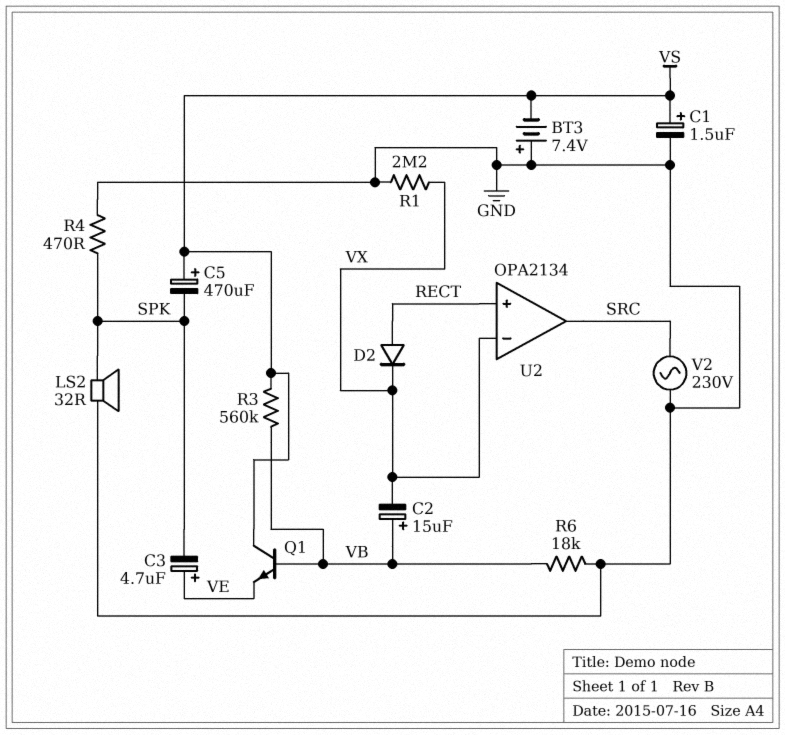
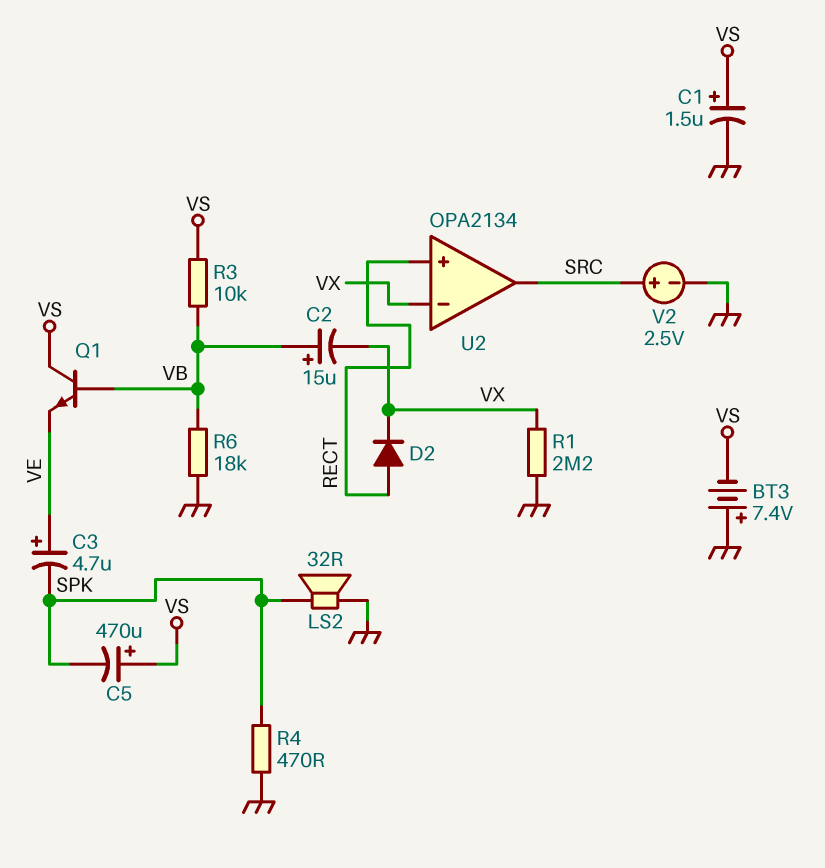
R3: 560k (VB, VS) -> 10k (VB, VS)
V2: AC 230V (GND, SRC) -> 2.5V (plus SRC, minus GND)

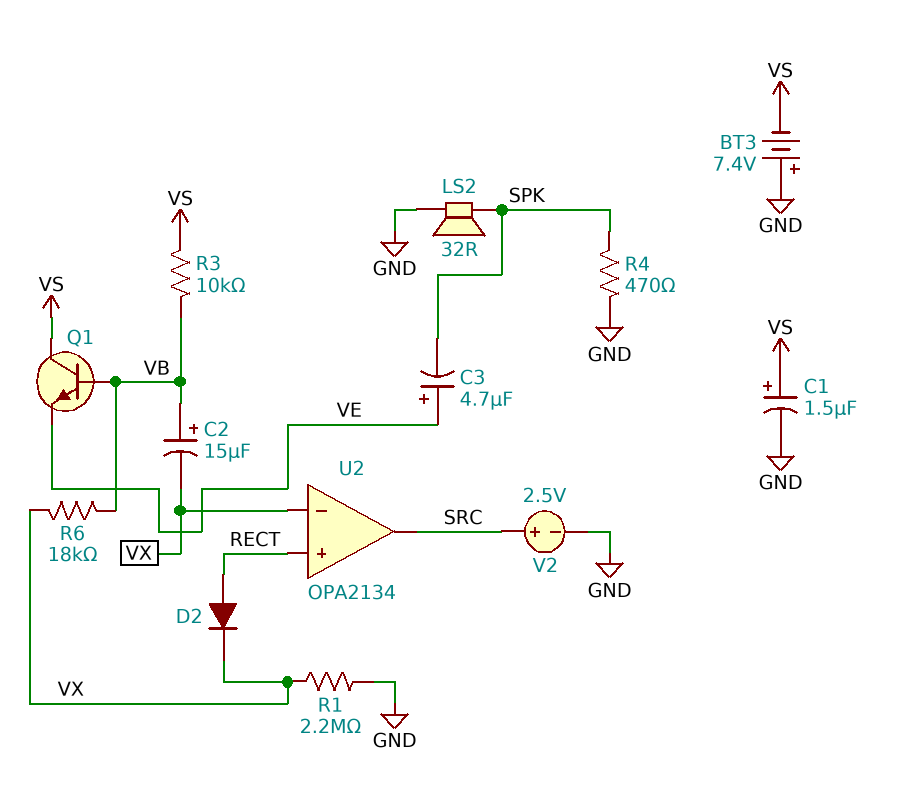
C5: 470uF (plus VS, minus SPK) -> none
R6: 18k (GND, VB) -> 18k (VB, VX)

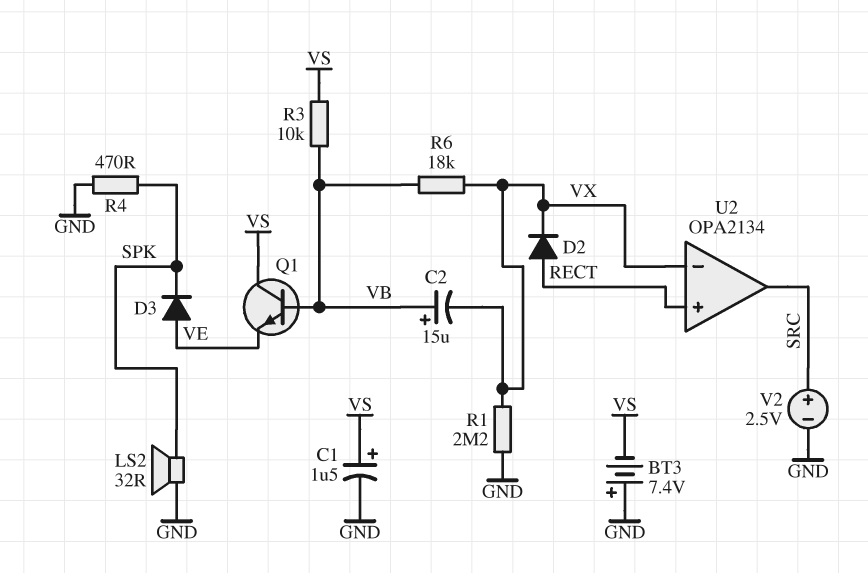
C3: 4.7uF (plus VE, minus SPK) -> none
D3: none -> diode (A VE, K SPK)

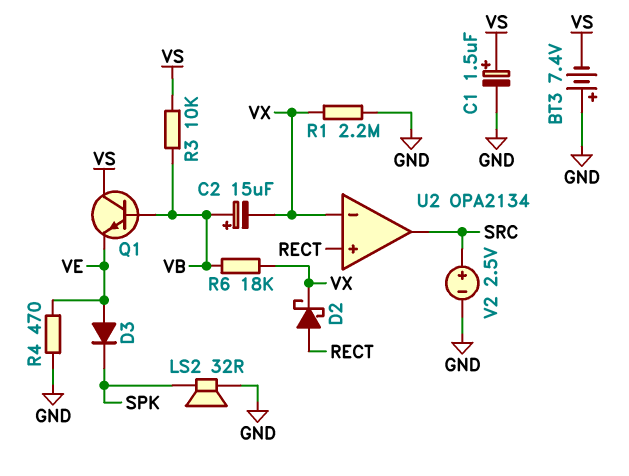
D2: diode (A RECT, K VX) -> schottky (A RECT, K VX)
R4: 470 (GND, SPK) -> 470 (GND, VE)

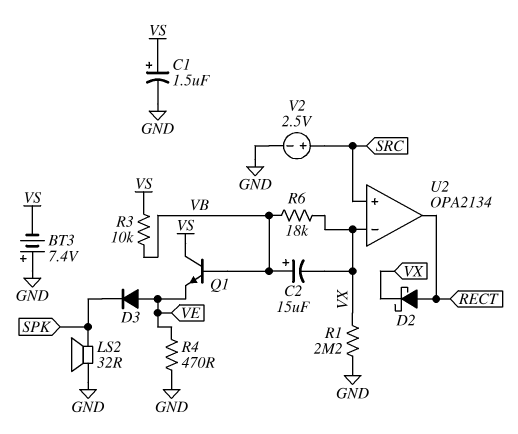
U2 pin in+: RECT -> SRC
U2 pin out: SRC -> RECT

